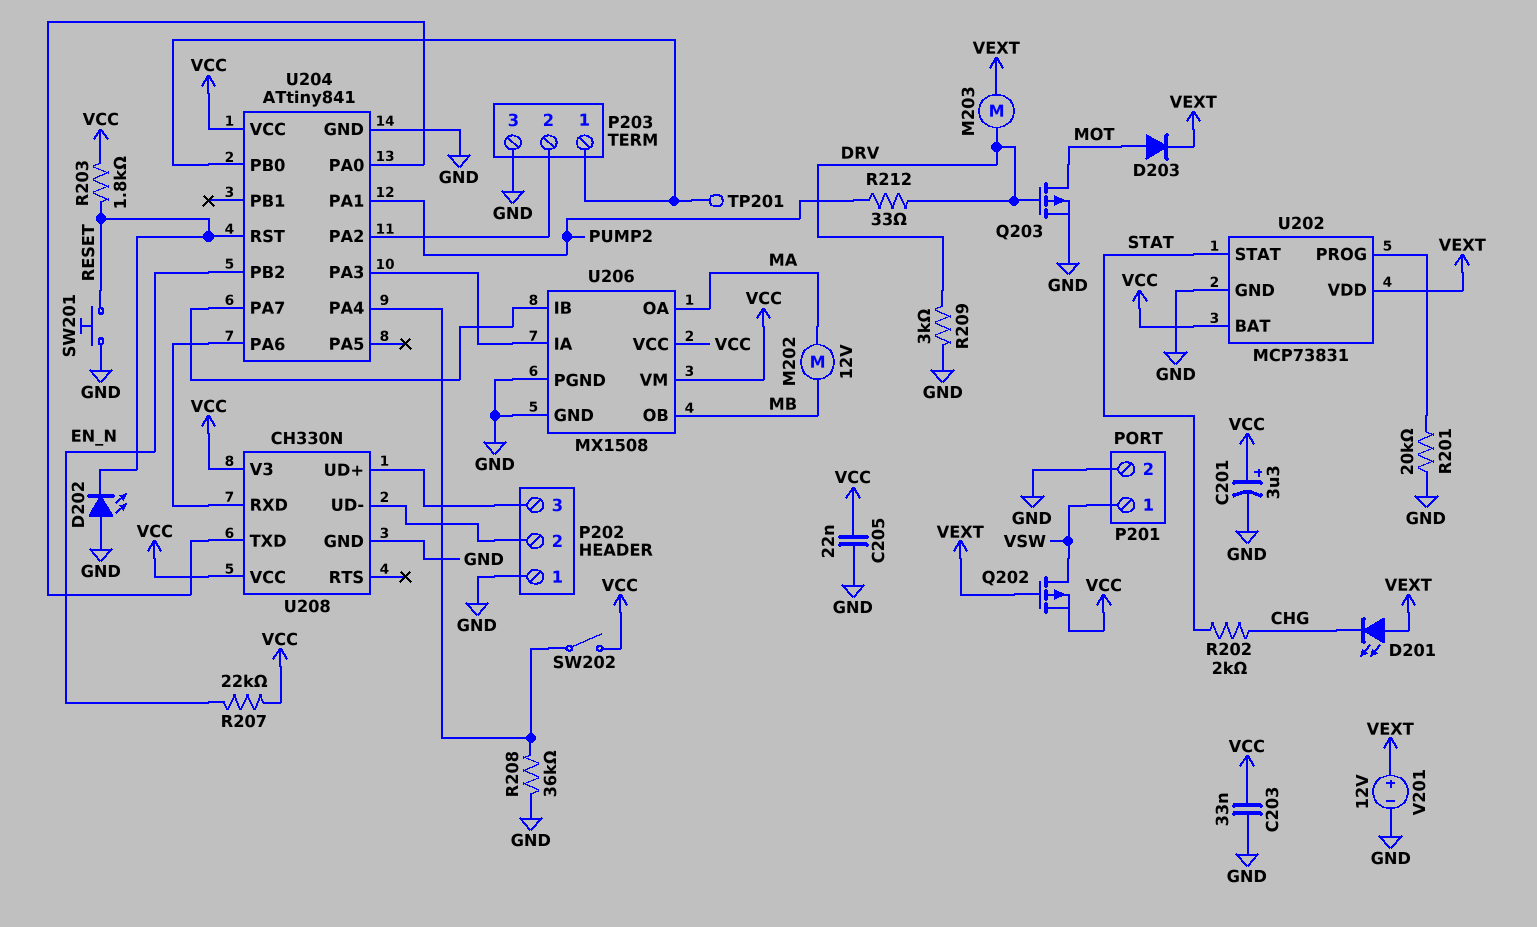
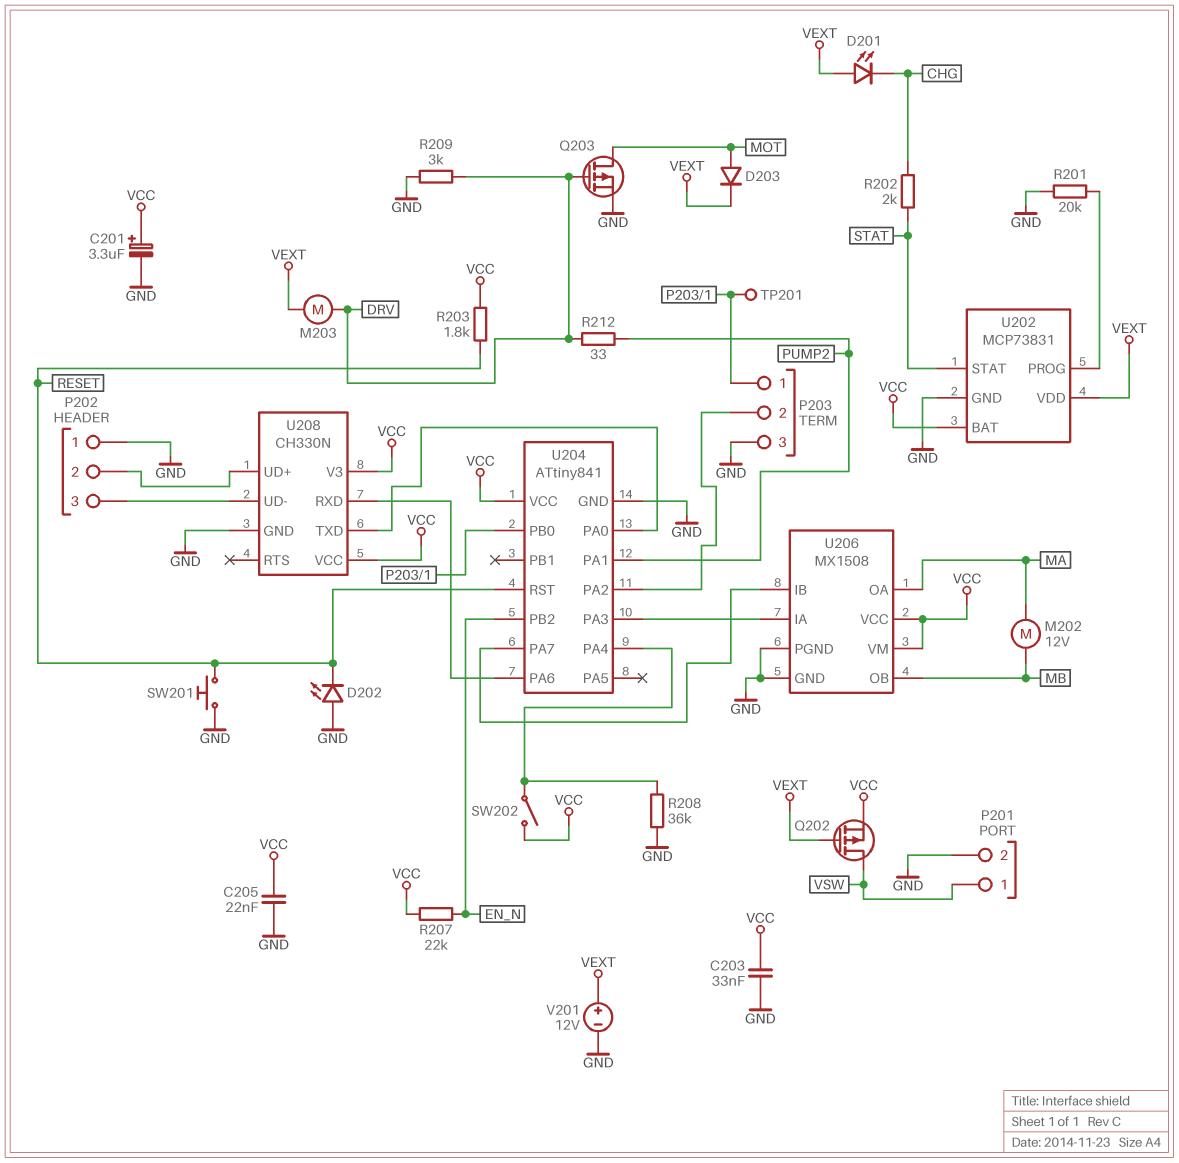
U208 pin UD+: P202/3 -> P202/2
U208 pin UD-: P202/2 -> P202/3

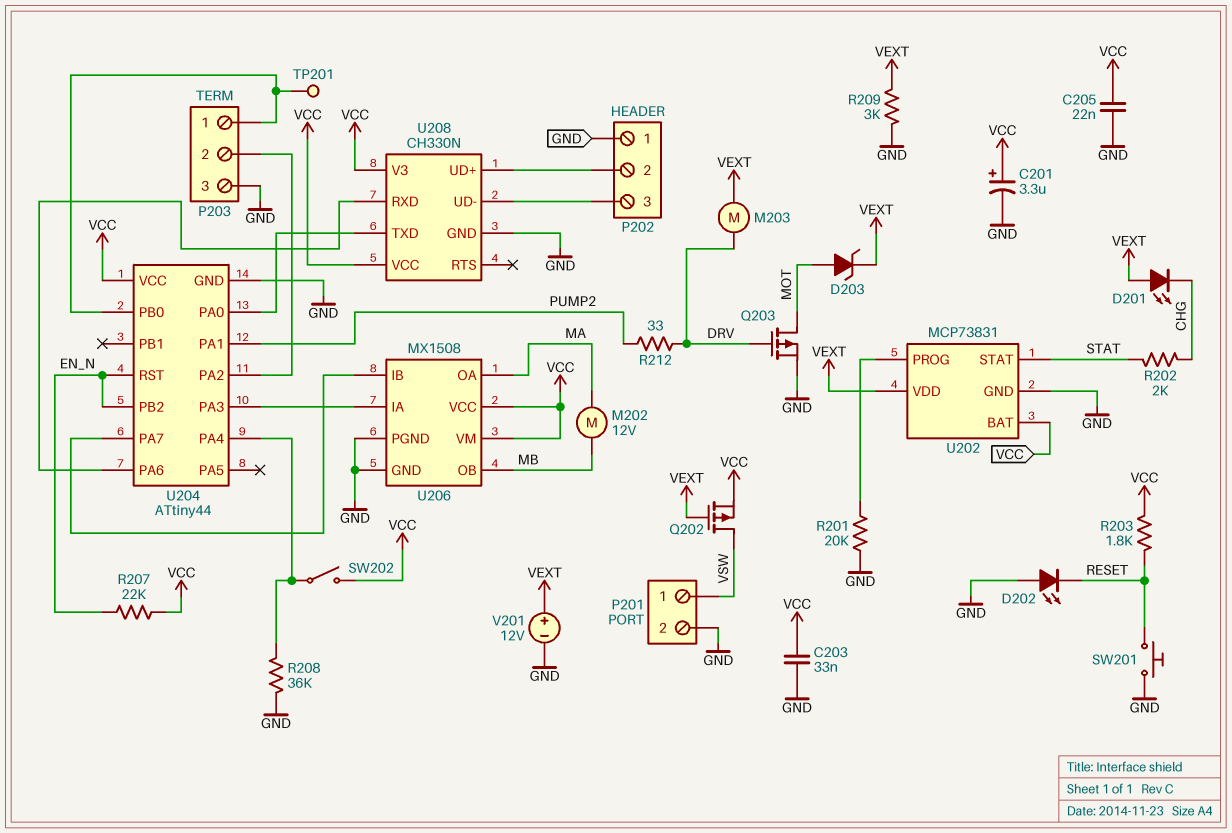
D203: diode (A MOT, K VEXT) -> zener (A MOT, K VEXT)
R209: 3k (DRV, GND) -> 3k (GND, VEXT)
U204: ATtiny841 -> ATtiny44
U204 pin RST: RESET -> EN_N

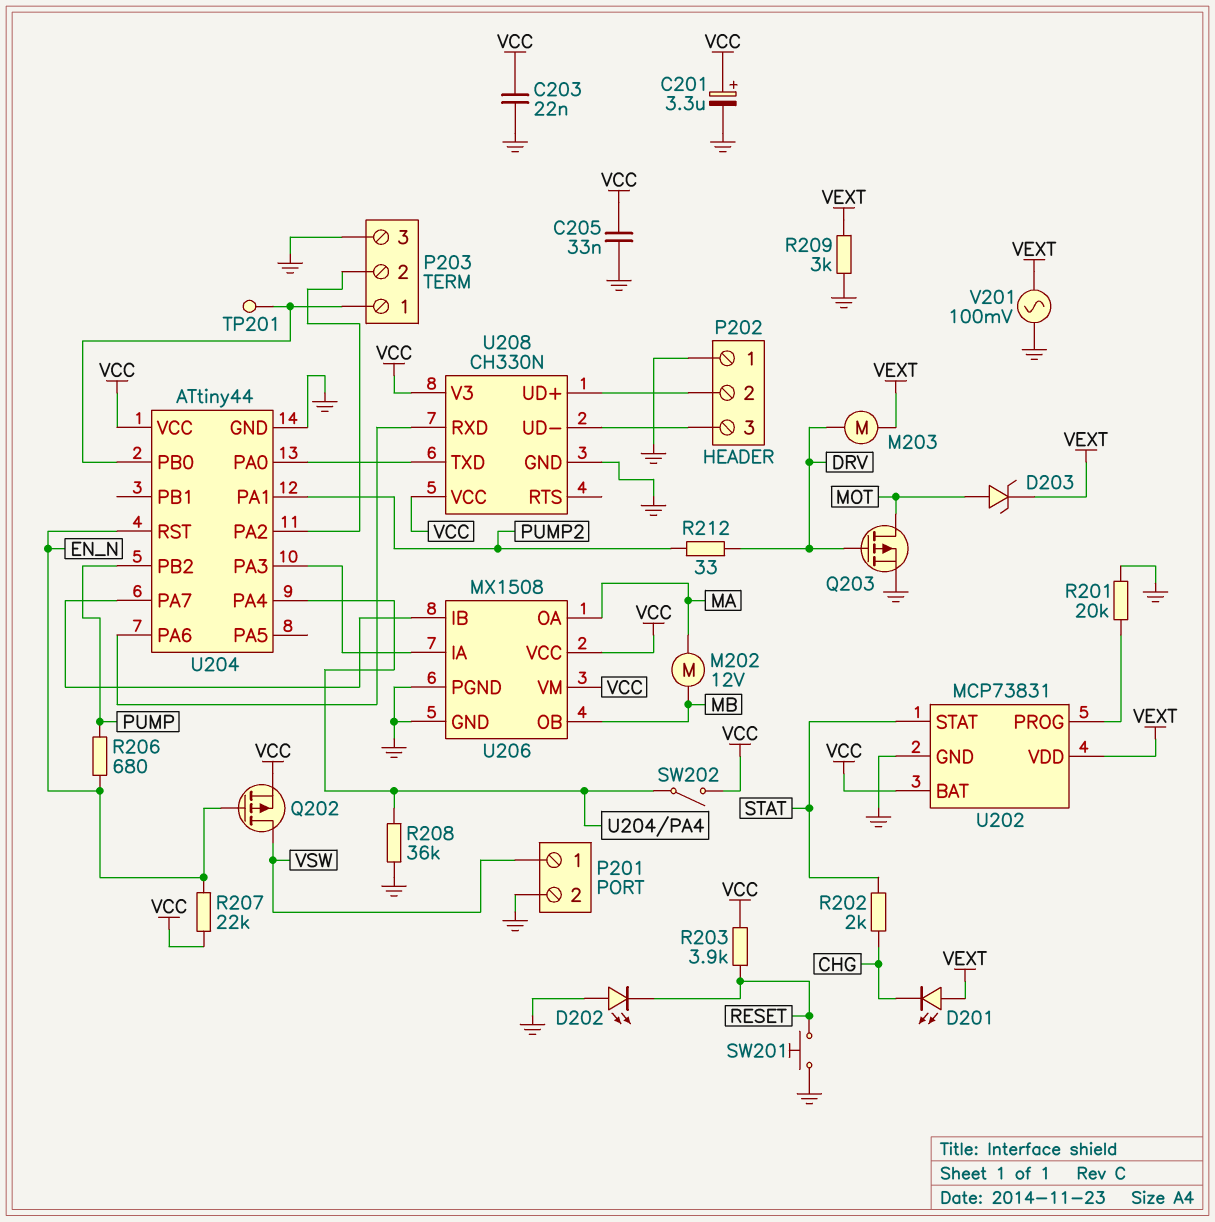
C203: 33nF (GND, VCC) -> 22nF (GND, VCC)
C205: 22nF (GND, VCC) -> 33nF (GND, VCC)
Q202: PMOS (G VEXT, D VSW, S VCC) -> PMOS (G EN_N, D VSW, S VCC)
R203: 1.8k (RESET, VCC) -> 3.9k (RESET, VCC)
R206: none -> 680 (EN_N, PUMP)
U204 pin PB2: EN_N -> PUMP
V201: 12V (plus VEXT, minus GND) -> AC 100mV (GND, VEXT)

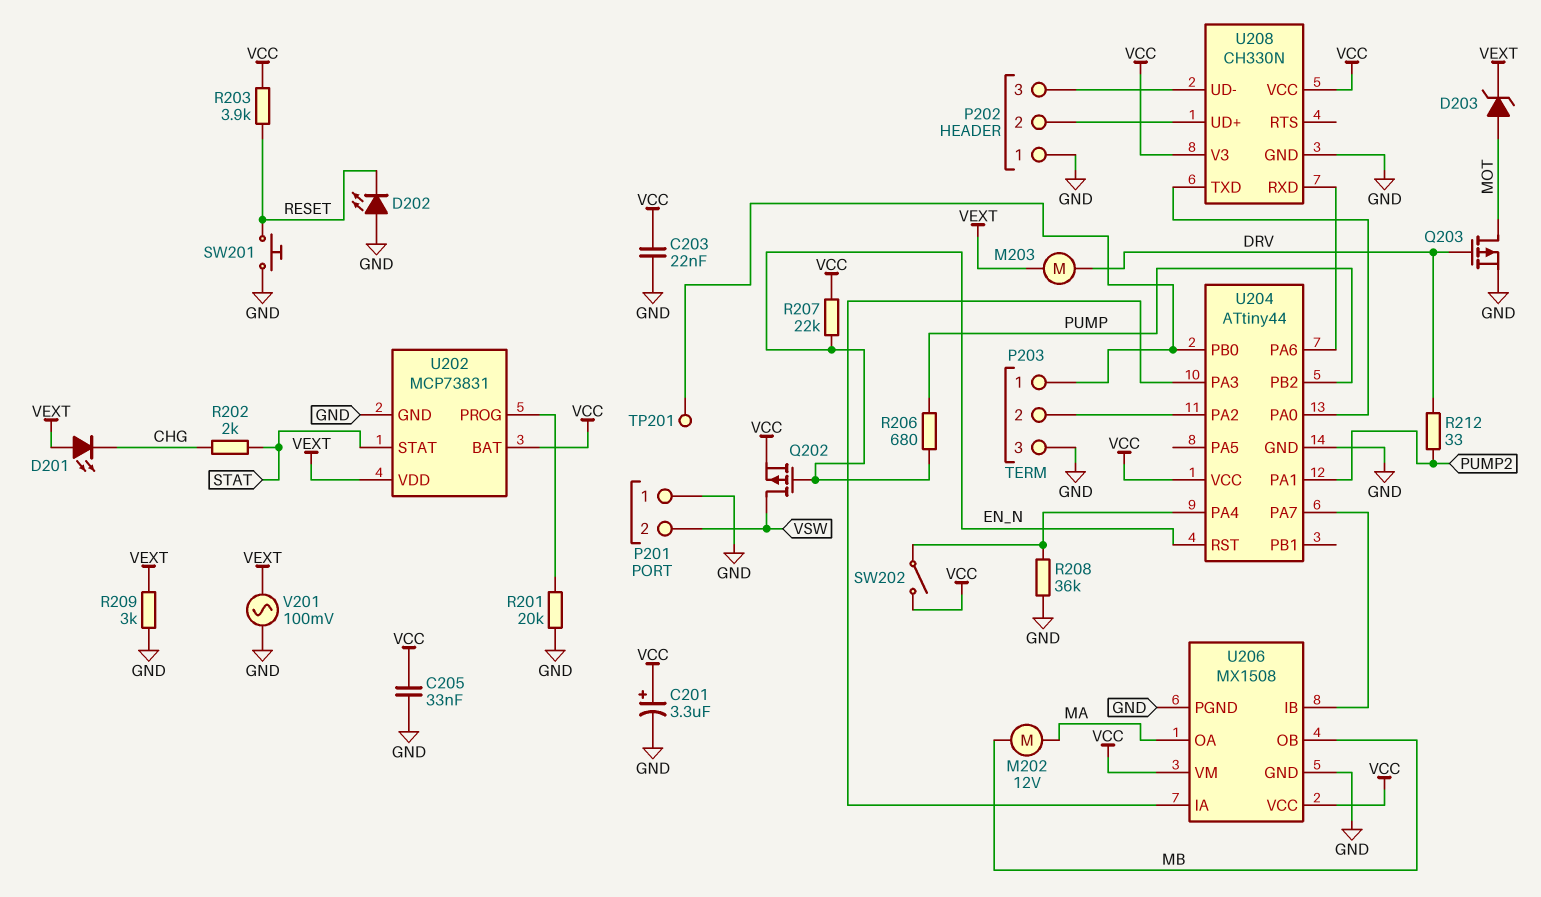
P201 pin 1: VSW -> GND
P201 pin 2: GND -> VSW

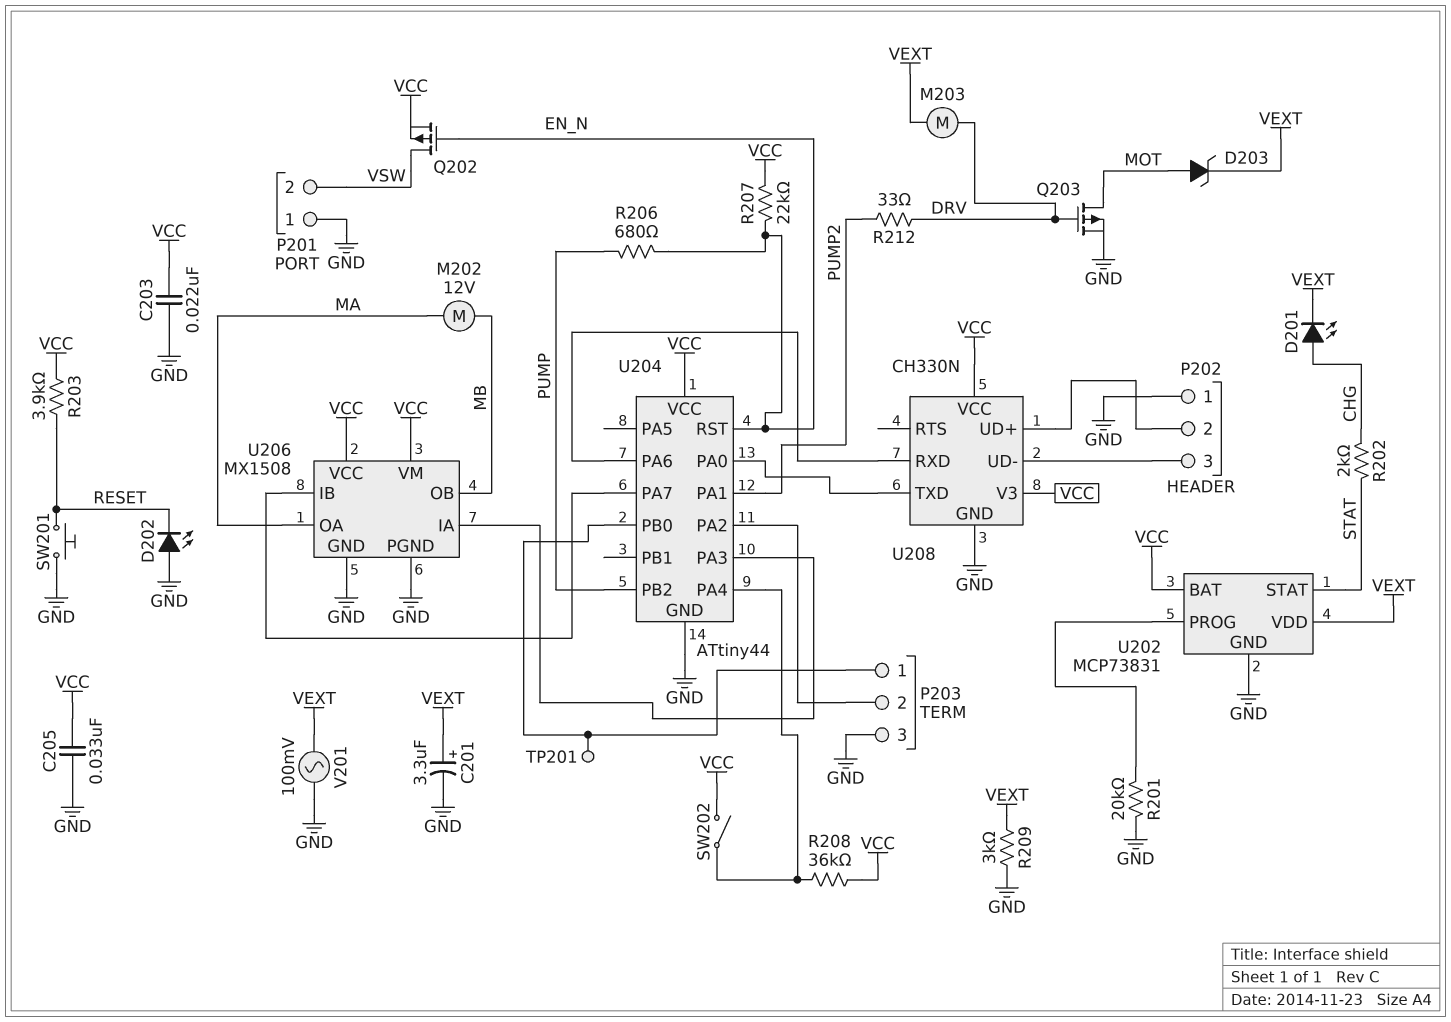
C201: 3.3uF (plus VCC, minus GND) -> 3.3uF (plus VEXT, minus GND)
D201: LED (A VEXT, K CHG) -> LED (A CHG, K VEXT)
R208: 36k (GND, U204/PA4) -> 36k (U204/PA4, VCC)

